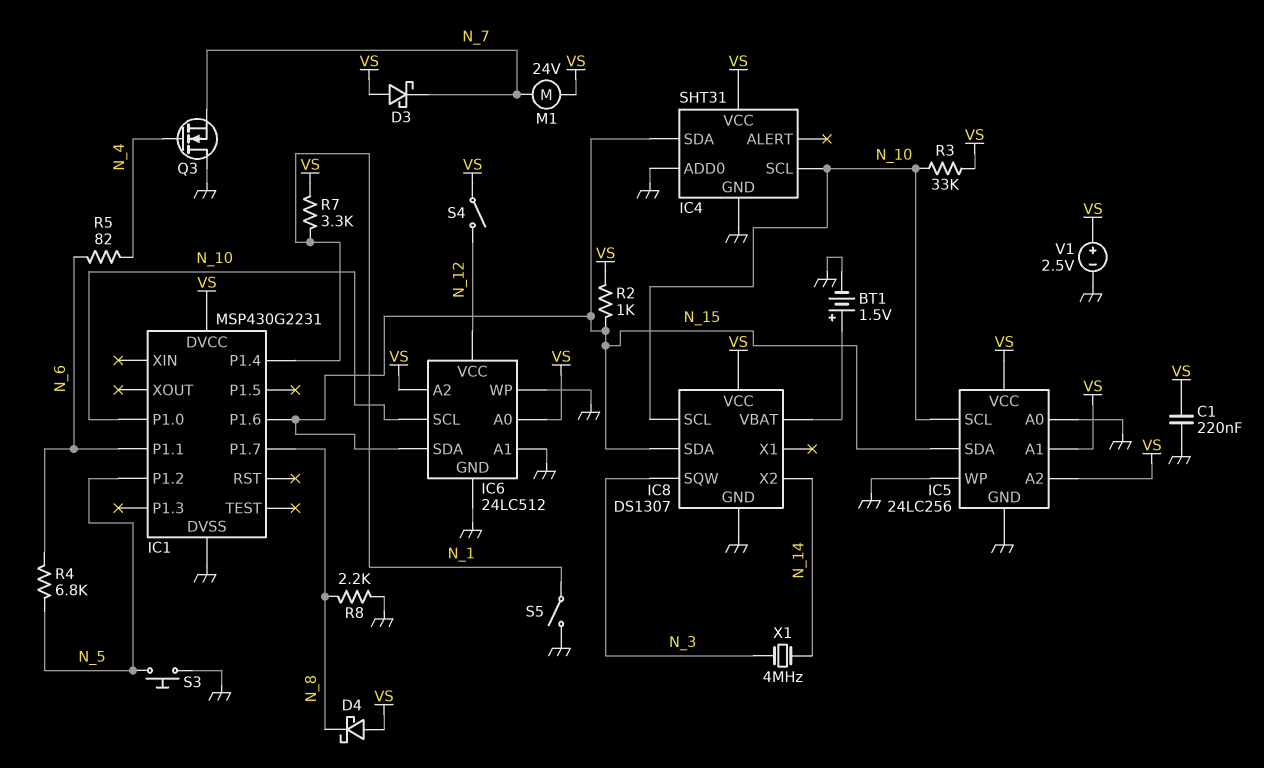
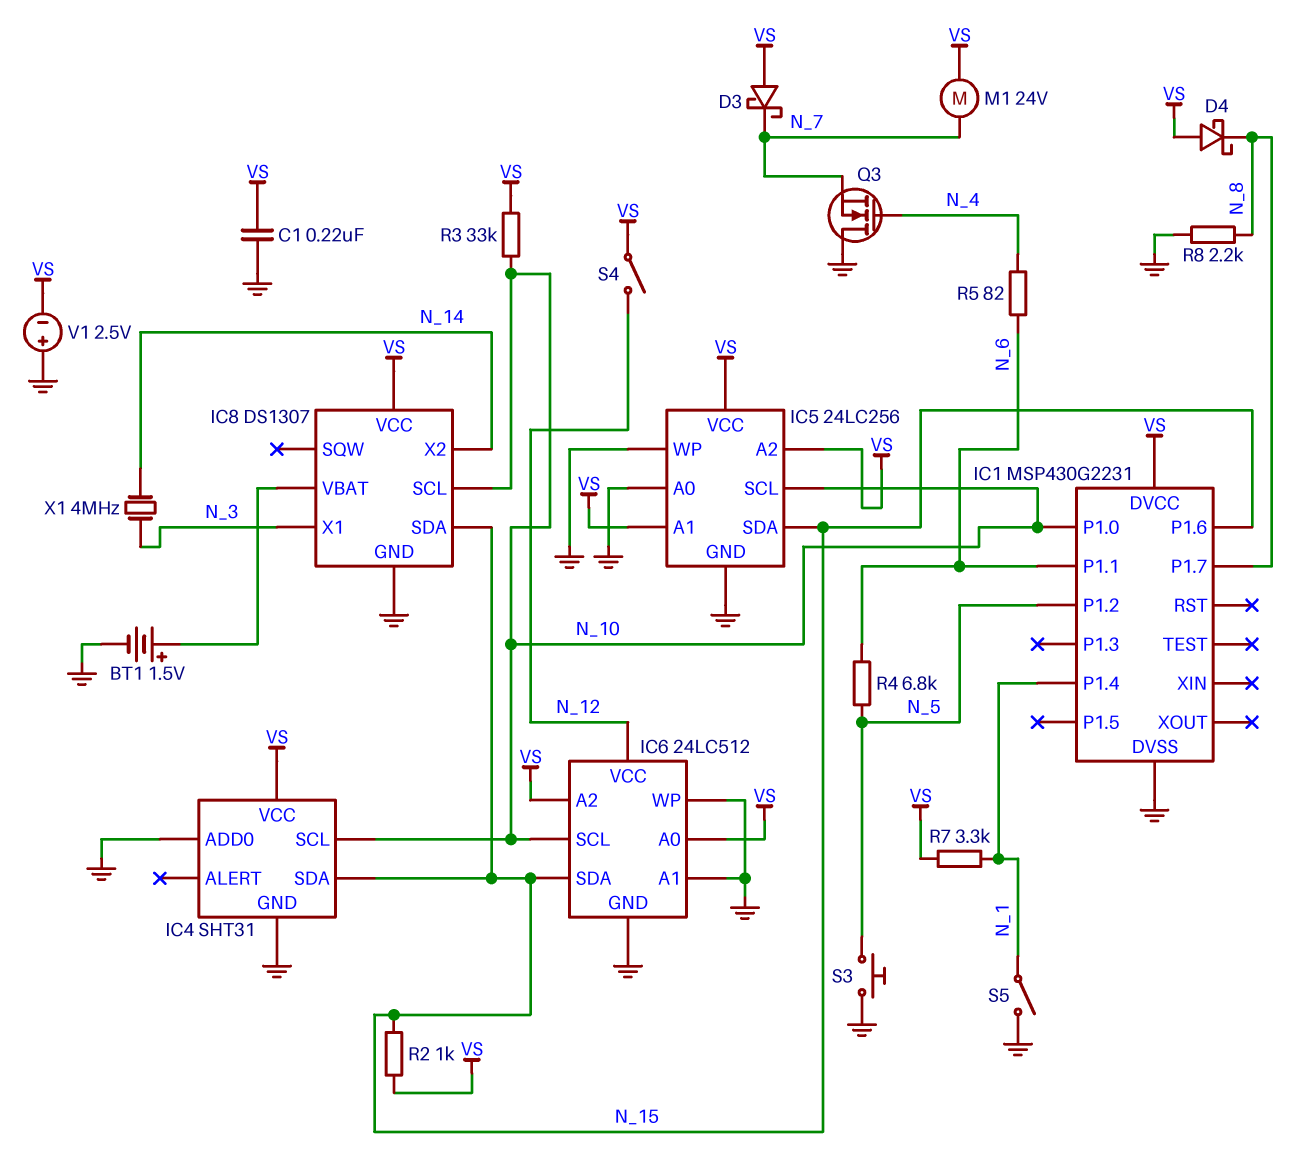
IC8 pin SQW: N_3 -> none
IC8 pin X1: none -> N_3
V1: 2.5V (plus VS, minus GND) -> 2.5V (plus GND, minus VS)

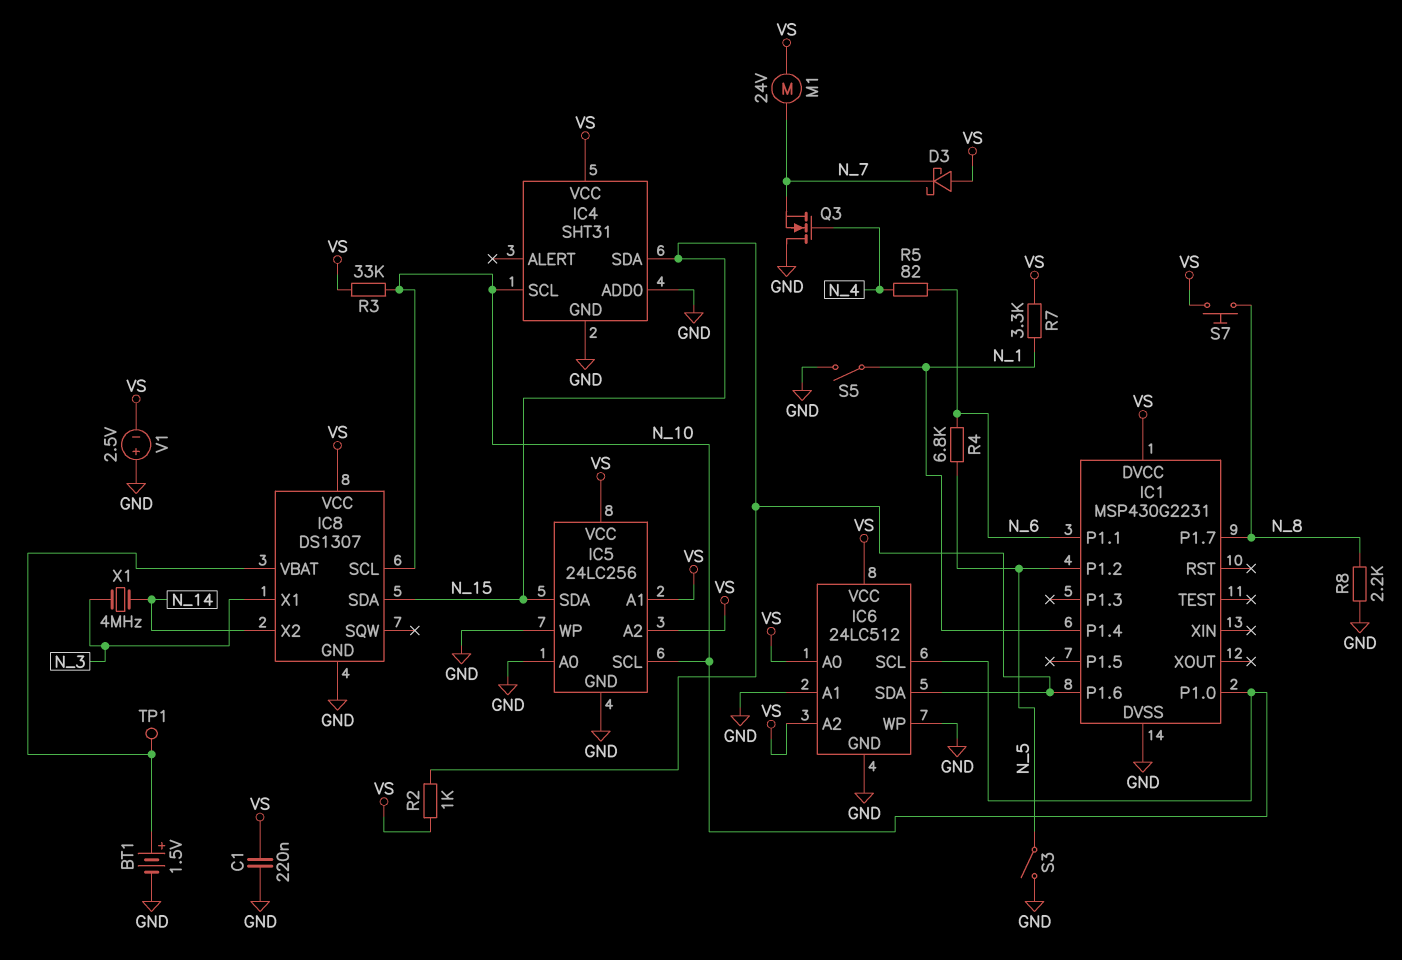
D4: schottky (A VS, K N_8) -> none
IC6 pin VCC: N_12 -> VS
S3: button (GND, N_5) -> switch (GND, N_5)
S4: switch (N_12, VS) -> none
S7: none -> button (N_8, VS)
TP1: none -> test point (IC8/VBAT)

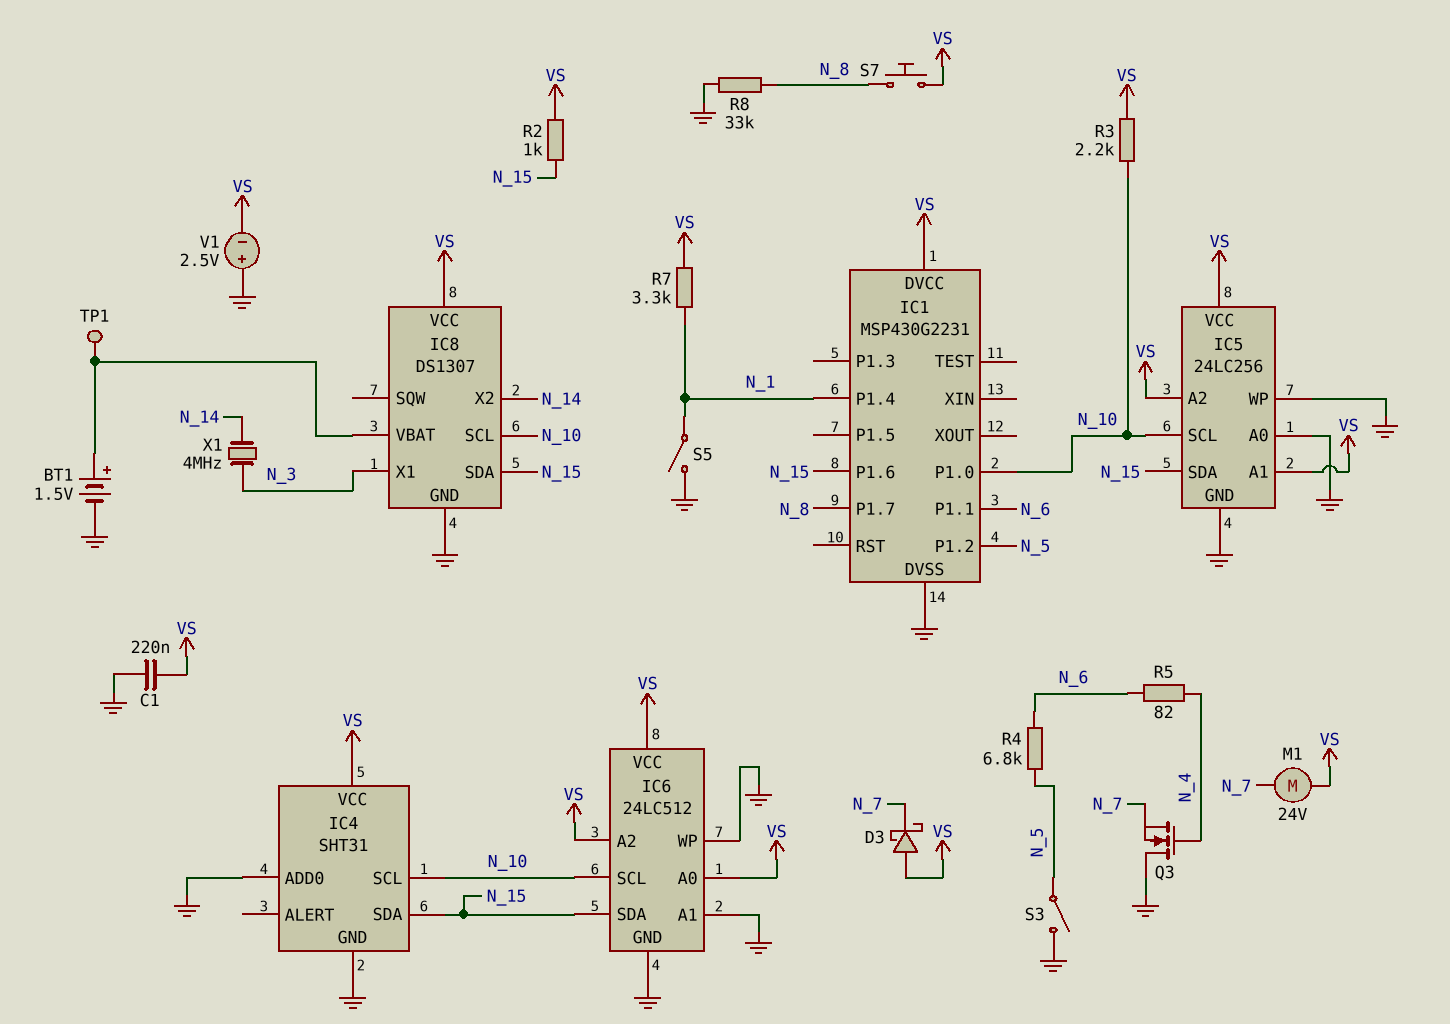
R3: 33k (N_10, VS) -> 2.2k (N_10, VS)
R8: 2.2k (GND, N_8) -> 33k (GND, N_8)

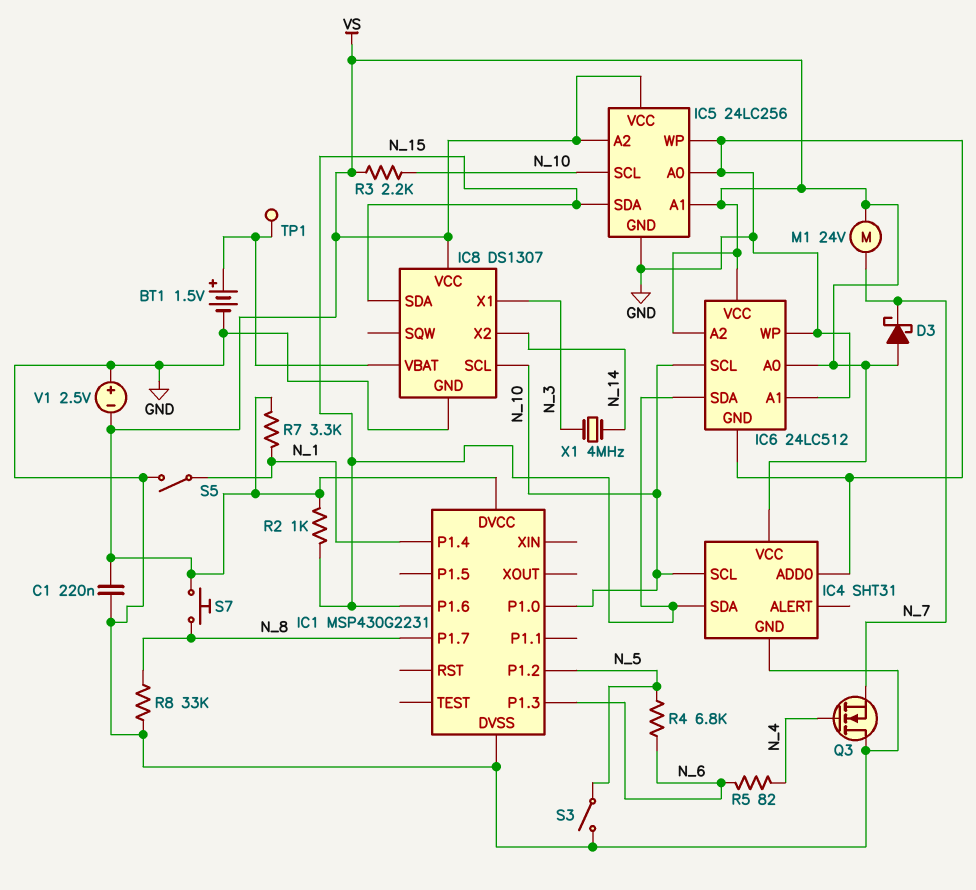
IC1 pin P1.1: N_6 -> none
IC1 pin P1.3: none -> N_6

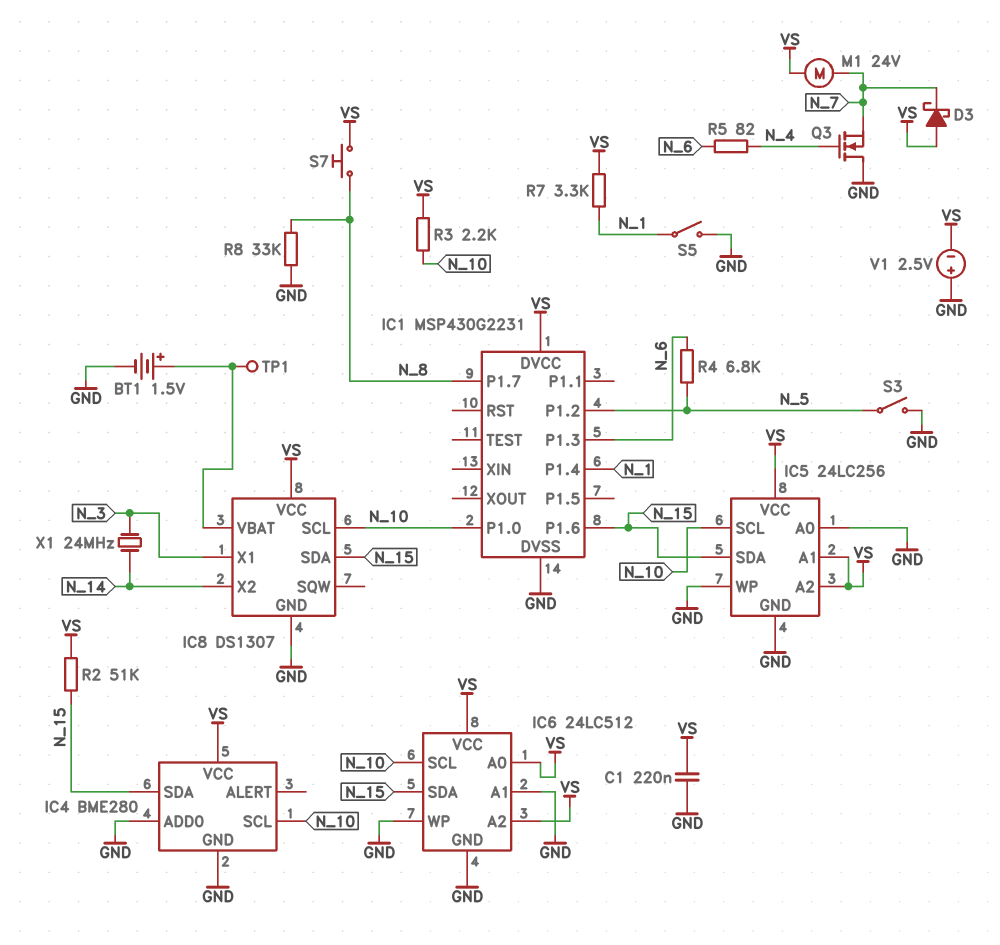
IC4: SHT31 -> BME280
R2: 1k (N_15, VS) -> 51k (N_15, VS)
X1: 4MHz (N_3, N_14) -> 24MHz (N_3, N_14)

